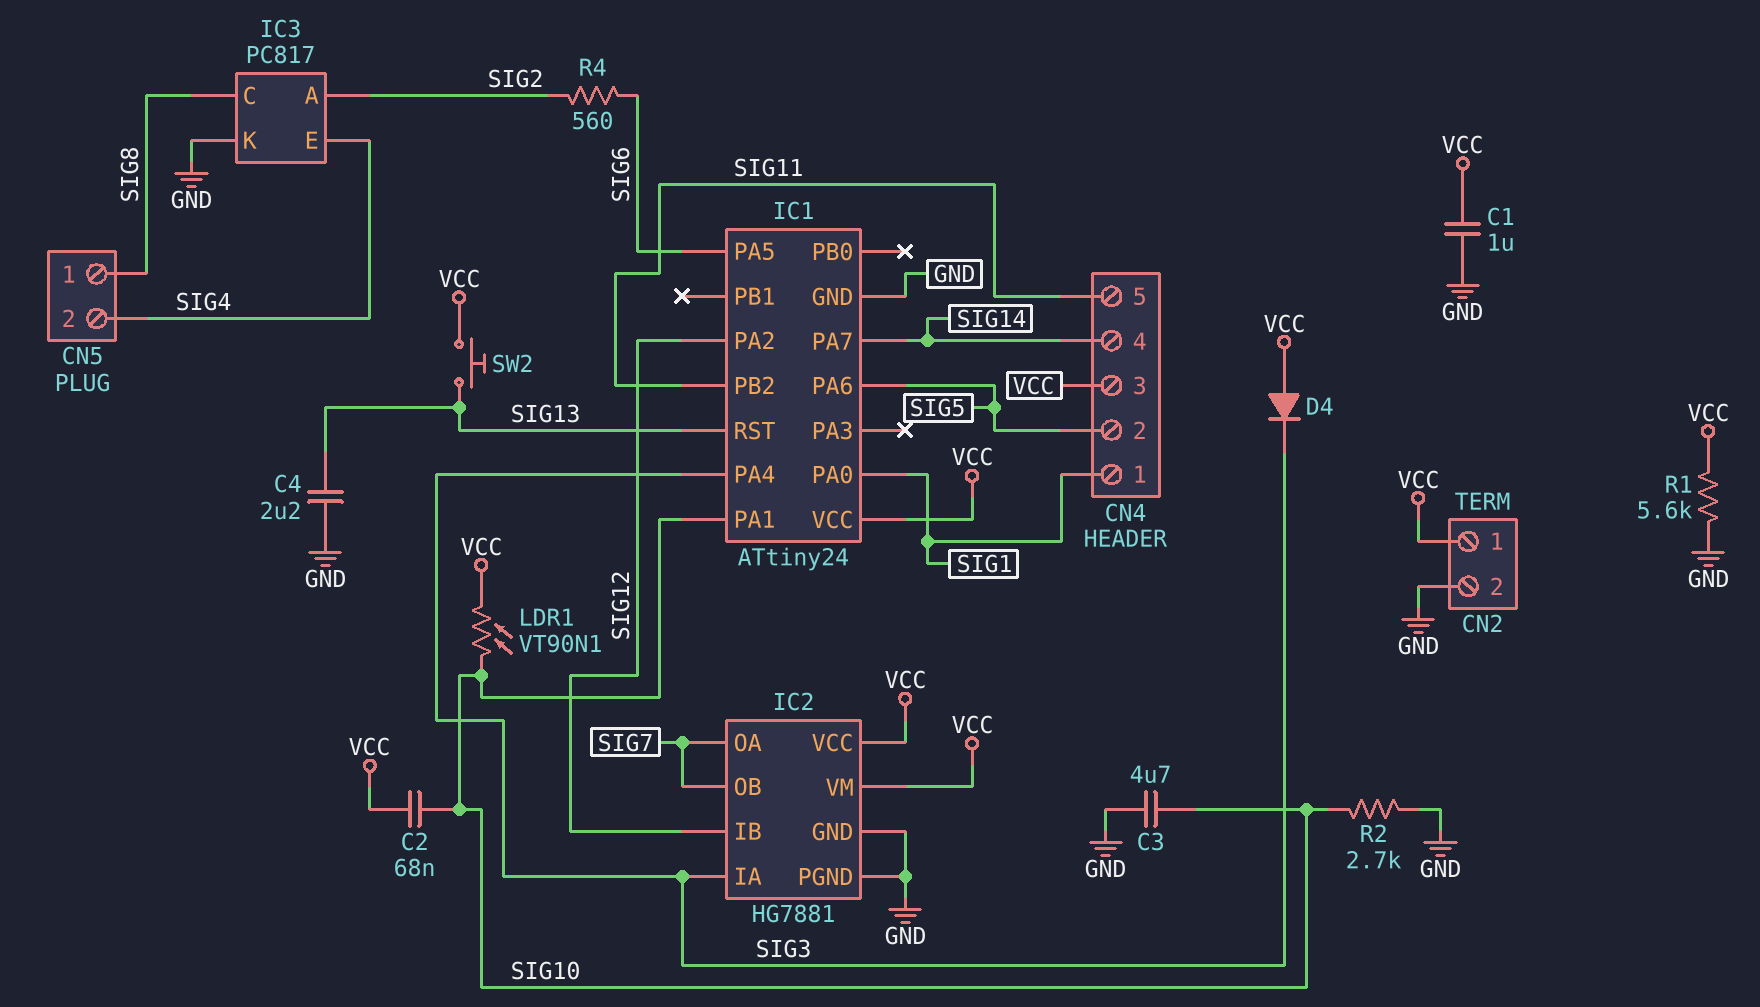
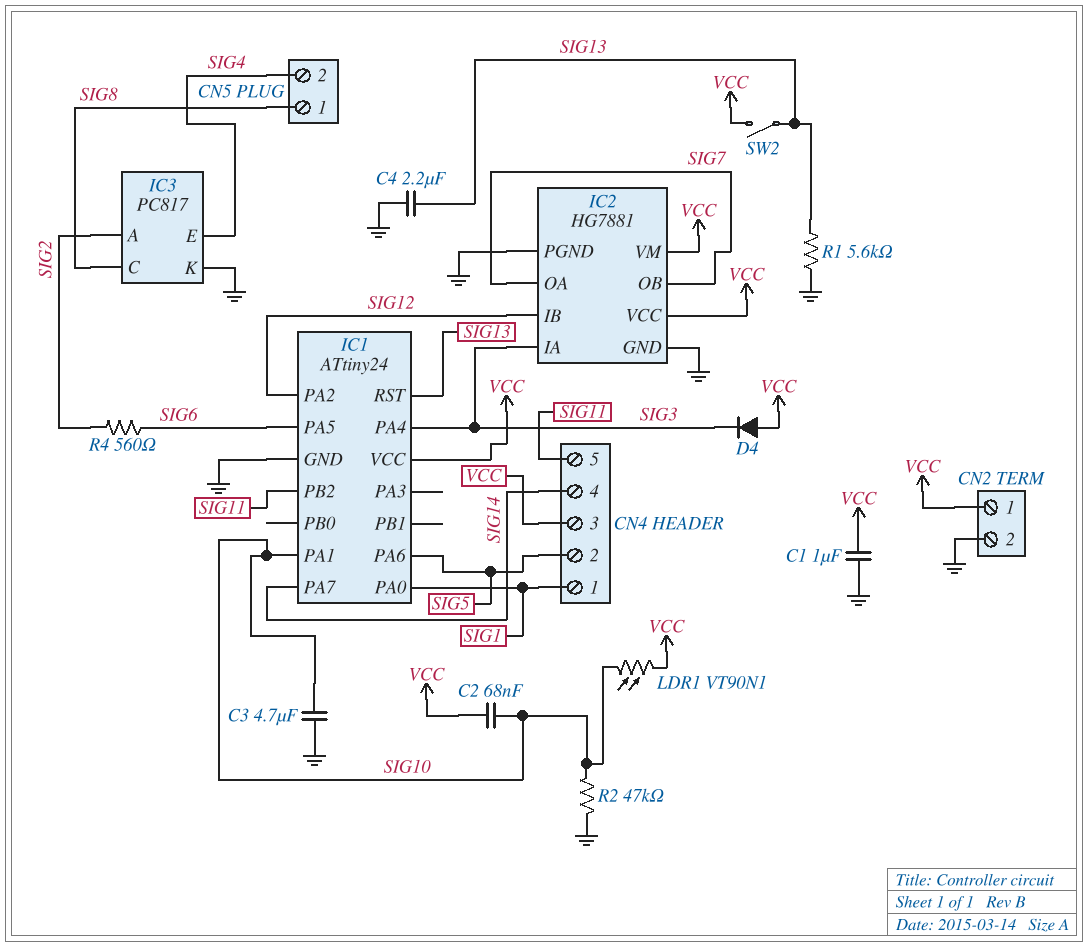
R1: 5.6k (GND, VCC) -> 5.6k (GND, SIG13)
R2: 2.7k (GND, SIG10) -> 47k (GND, SIG10)
SW2: button (SIG13, VCC) -> switch (SIG13, VCC)

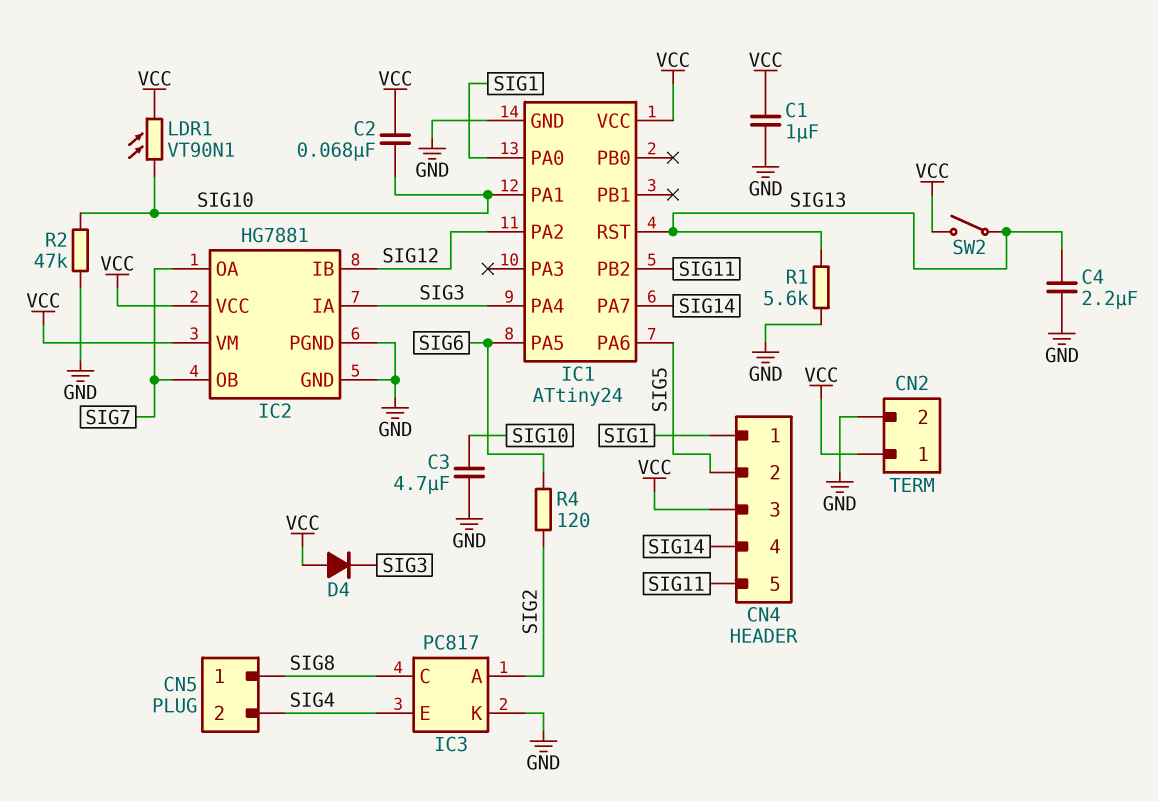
R4: 560 (SIG2, SIG6) -> 120 (SIG2, SIG6)

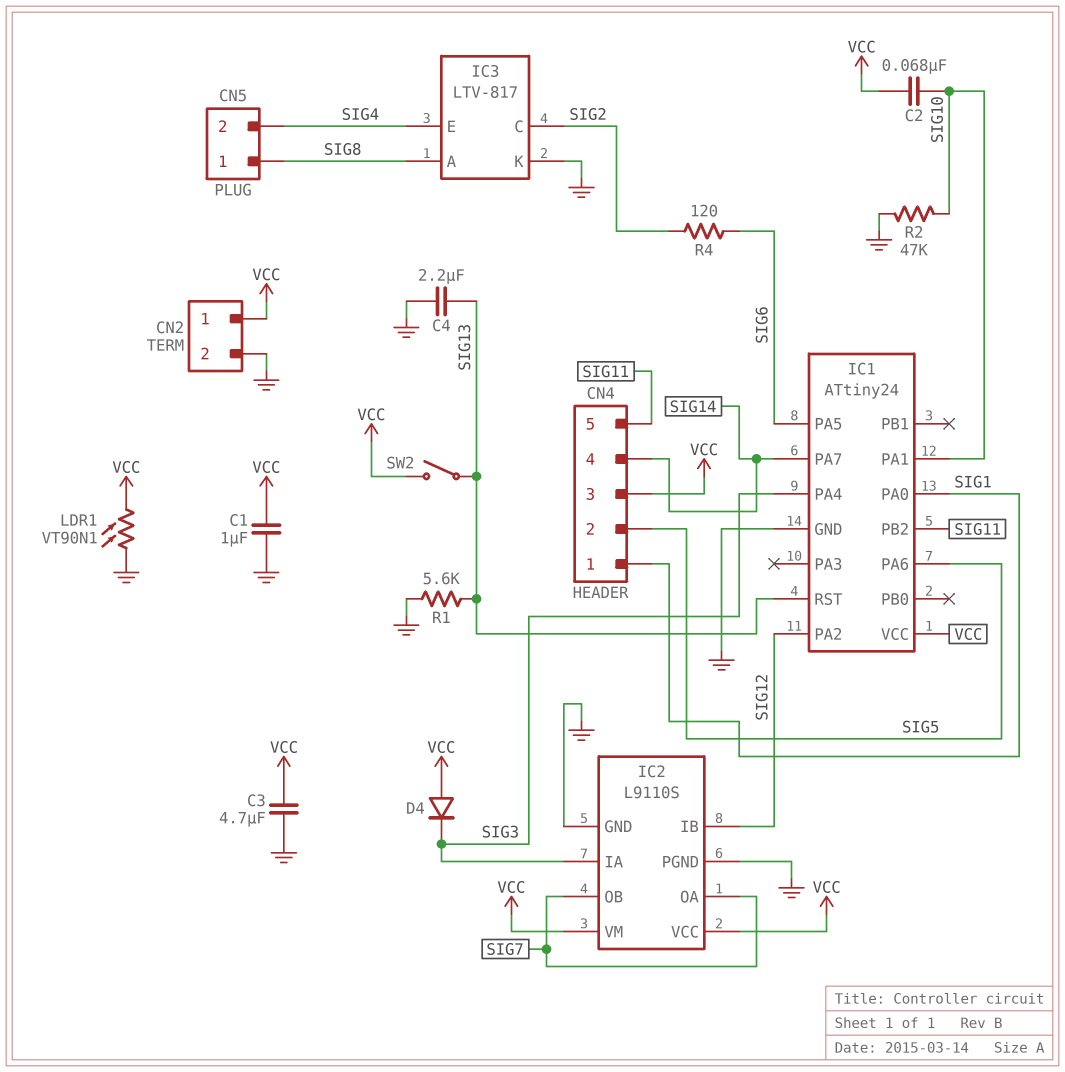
C3: 4.7uF (GND, SIG10) -> 4.7uF (GND, VCC)
IC2: HG7881 -> L9110S
IC3: PC817 -> LTV-817
IC3 pin A: SIG2 -> SIG8
IC3 pin C: SIG8 -> SIG2
LDR1: VT90N1 (SIG10, VCC) -> VT90N1 (GND, VCC)

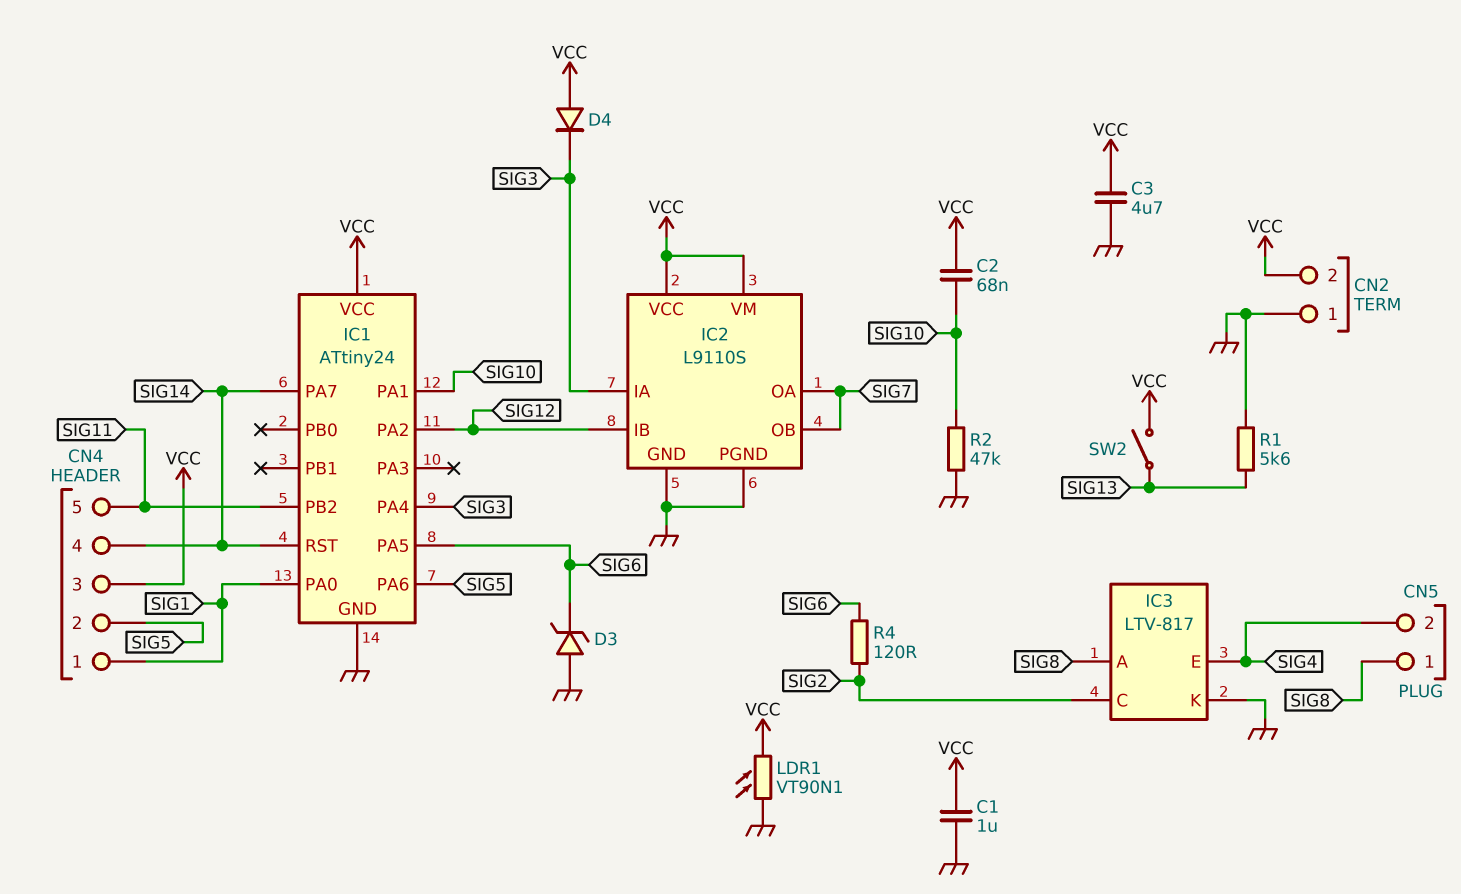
C4: 2.2uF (GND, SIG13) -> none
CN2 pin 1: VCC -> GND
CN2 pin 2: GND -> VCC
D3: none -> zener (A GND, K SIG6)
IC1 pin RST: SIG13 -> SIG14

